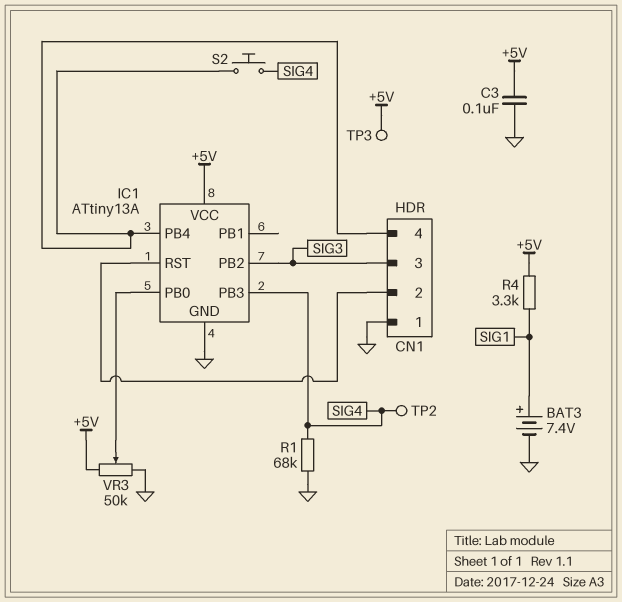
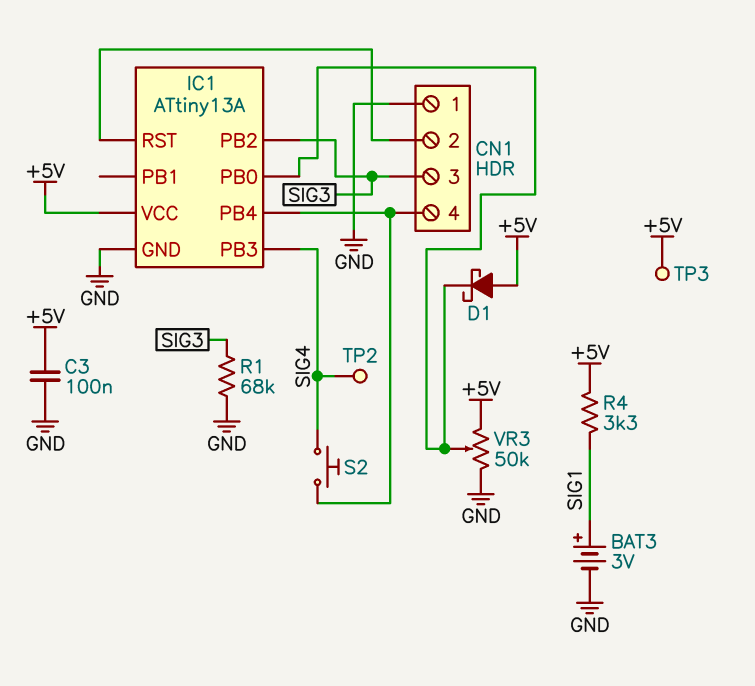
BAT3: 7.4V (plus SIG1, minus GND) -> 3V (plus SIG1, minus GND)
D1: none -> schottky (A +5V, K IC1/PB0)
R1: 68k (GND, SIG4) -> 68k (GND, SIG3)

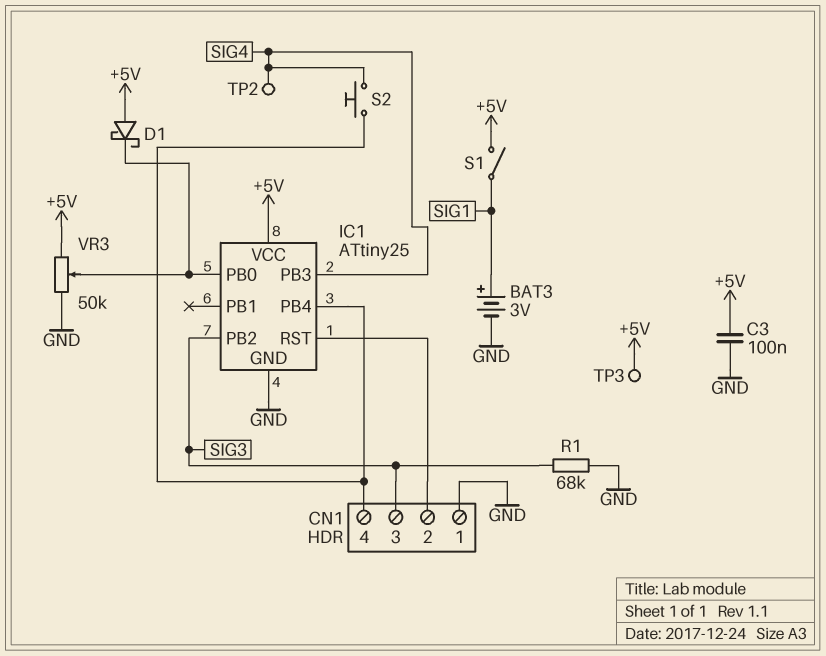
IC1: ATtiny13A -> ATtiny25
R4: 3.3k (+5V, SIG1) -> none
S1: none -> switch (+5V, SIG1)

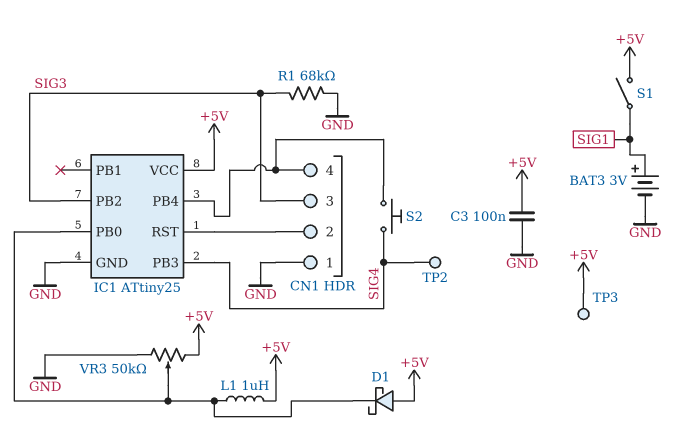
L1: none -> 1uH (+5V, IC1/PB0)

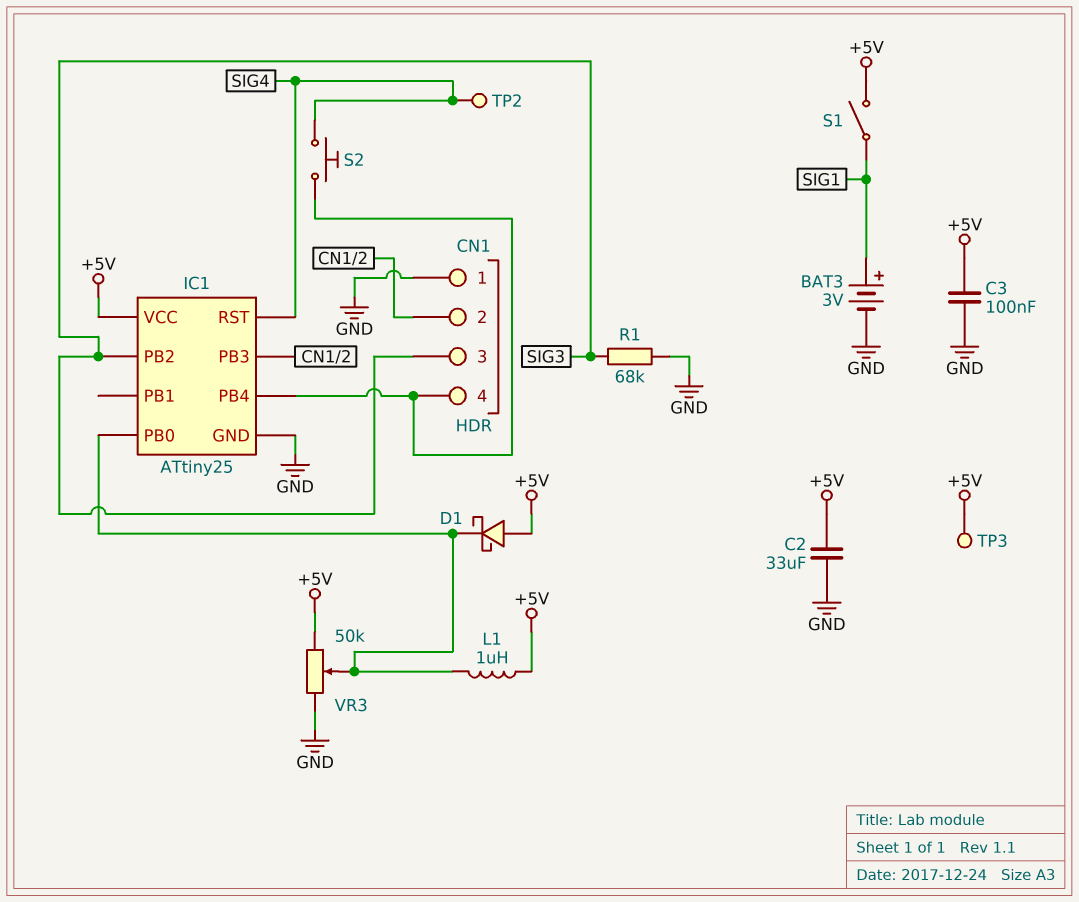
C2: none -> 33uF (+5V, GND)
IC1 pin PB3: SIG4 -> CN1/2
IC1 pin RST: CN1/2 -> SIG4

